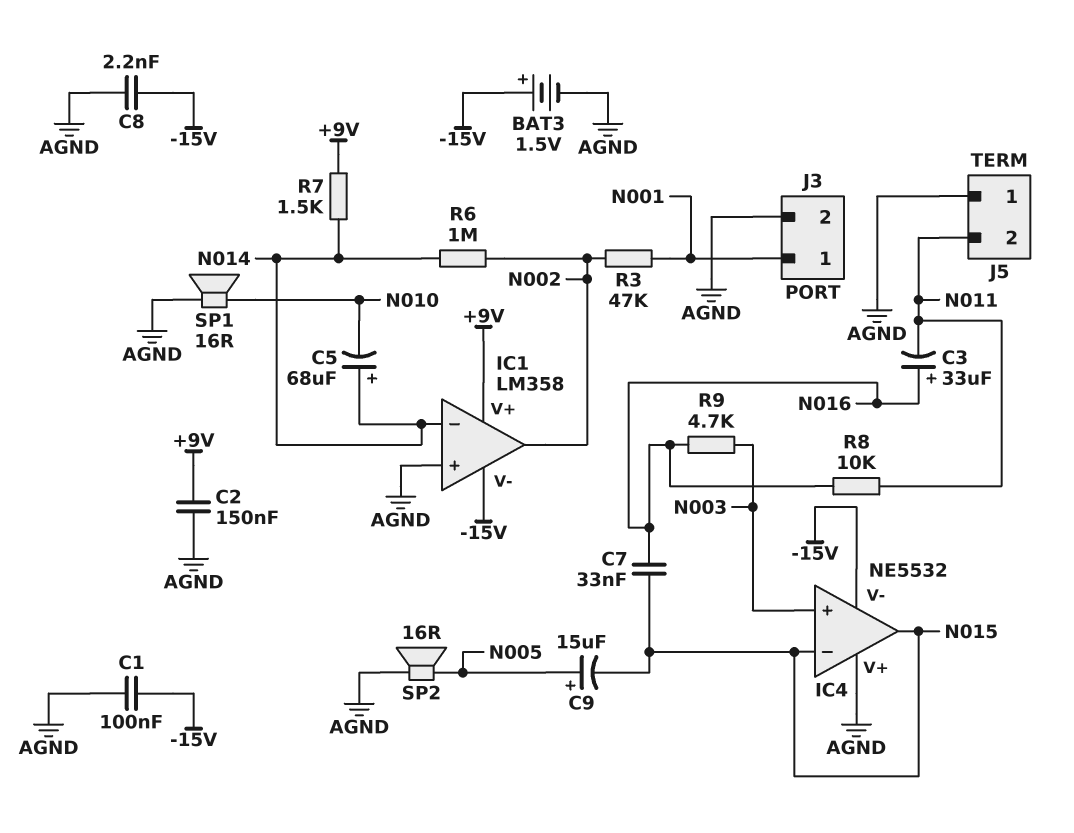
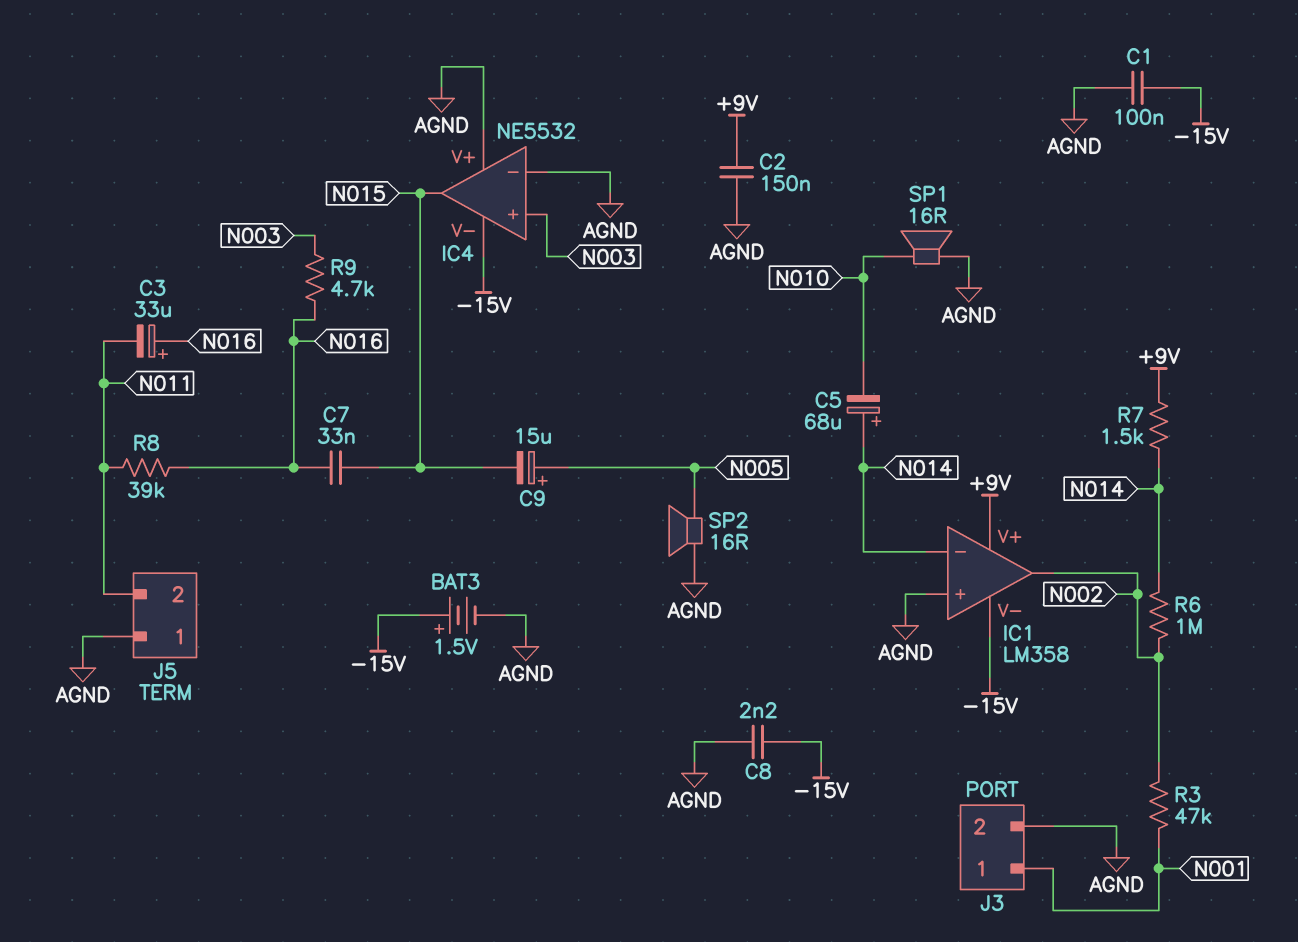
IC4 pin in-: N015 -> AGND
R8: 10k (N011, N016) -> 39k (N011, N016)

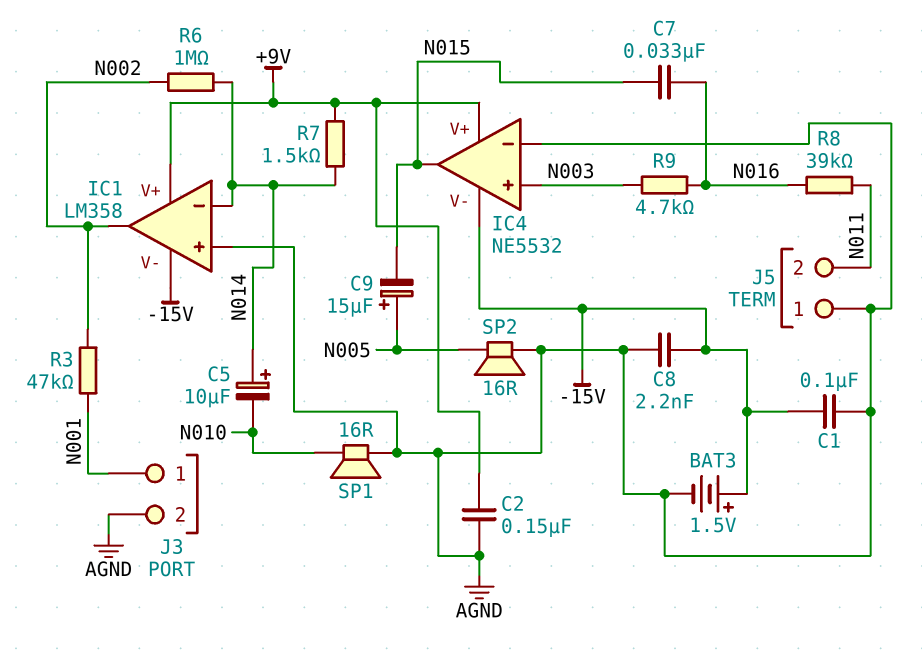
C3: 33uF (plus N016, minus N011) -> none
C5: 68uF (plus N014, minus N010) -> 10uF (plus N014, minus N010)
IC4 pin V+: AGND -> +9V

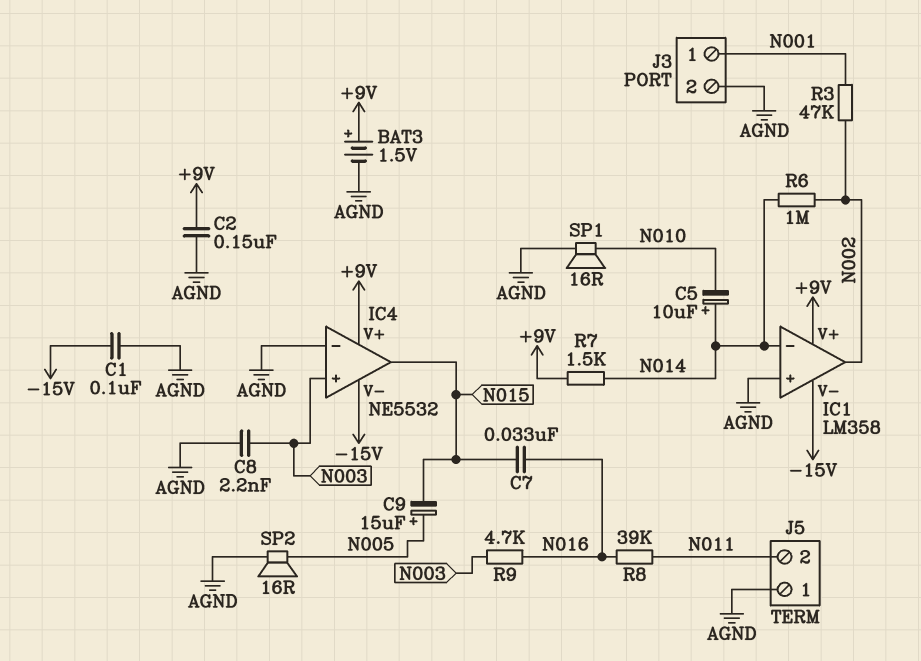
BAT3: 1.5V (plus -15V, minus AGND) -> 1.5V (plus +9V, minus AGND)
C8: 2.2nF (-15V, AGND) -> 2.2nF (AGND, N003)

